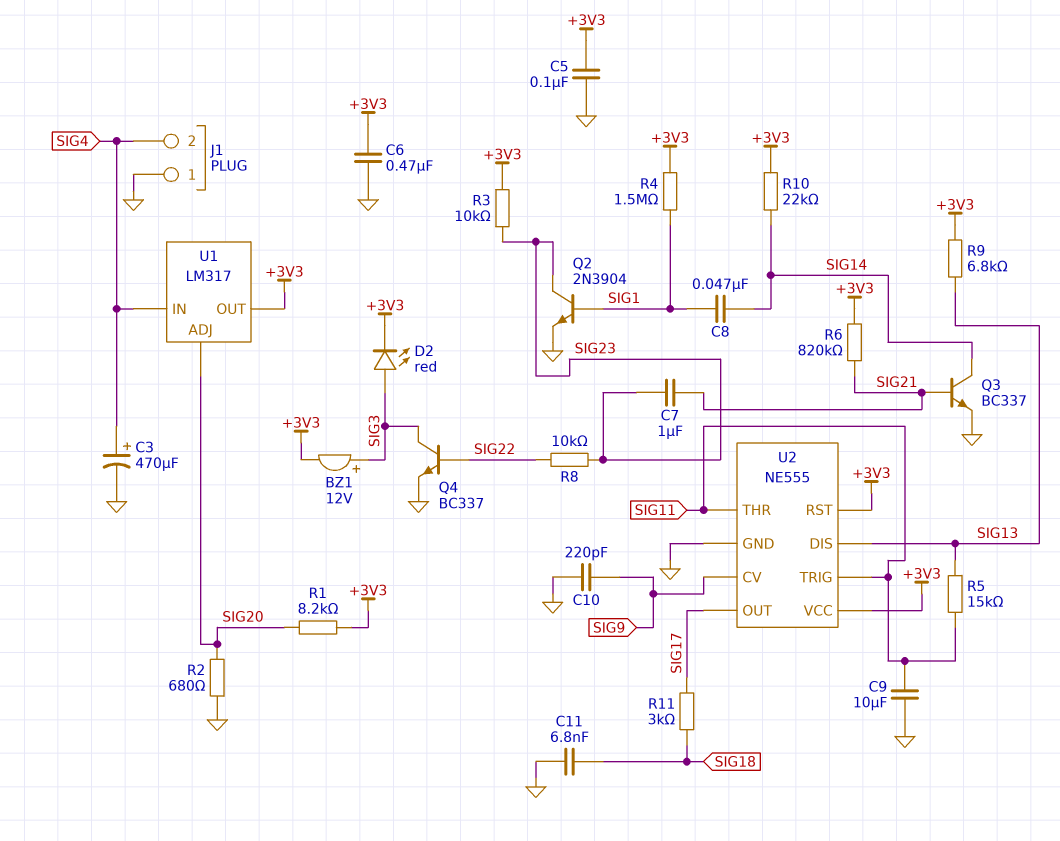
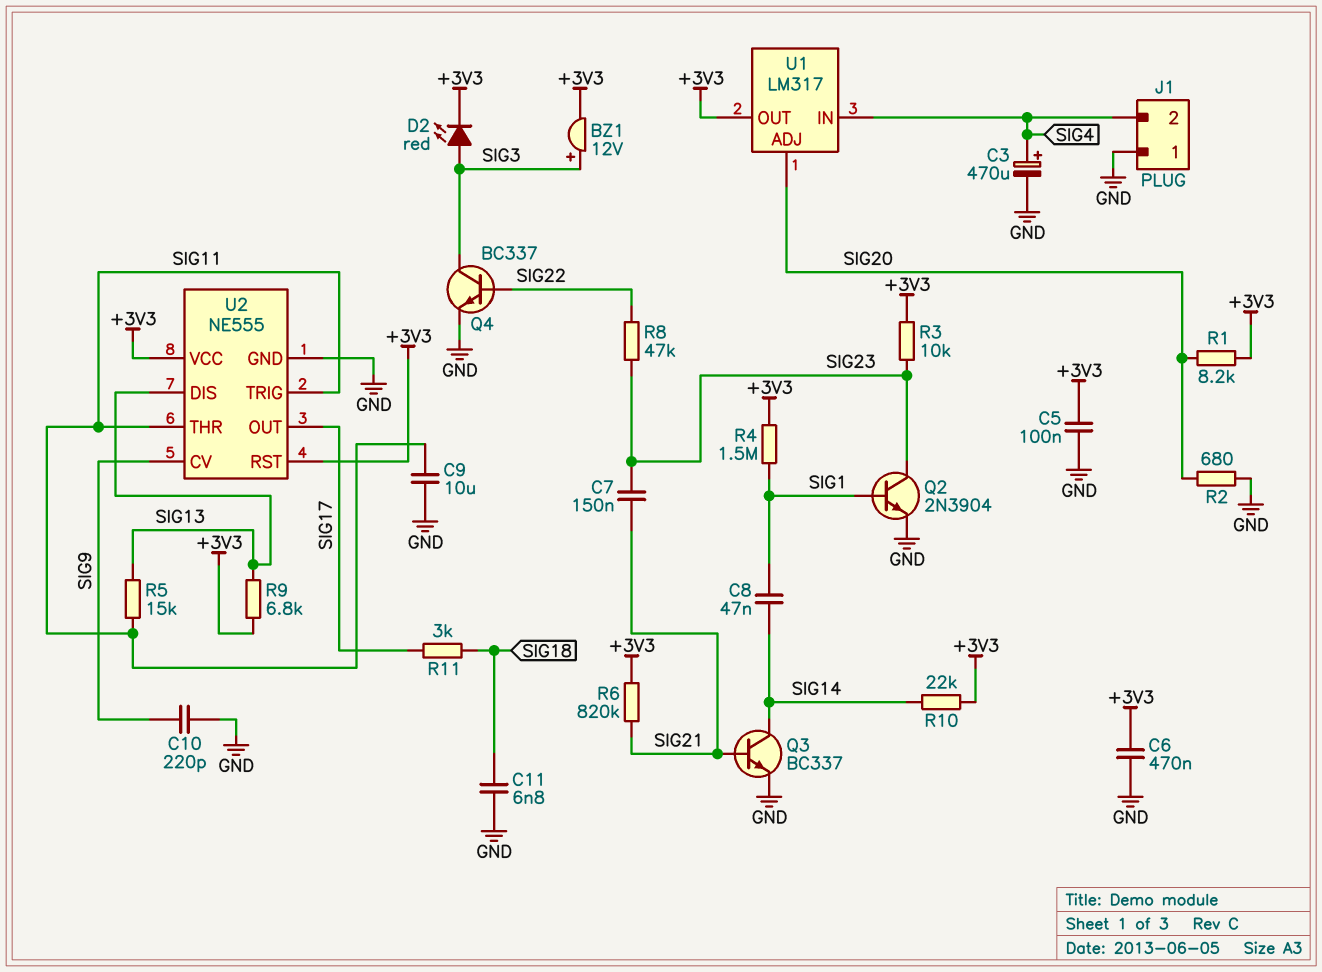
C7: 1uF (SIG21, SIG23) -> 150nF (SIG21, SIG23)
R8: 10k (SIG22, SIG23) -> 47k (SIG22, SIG23)

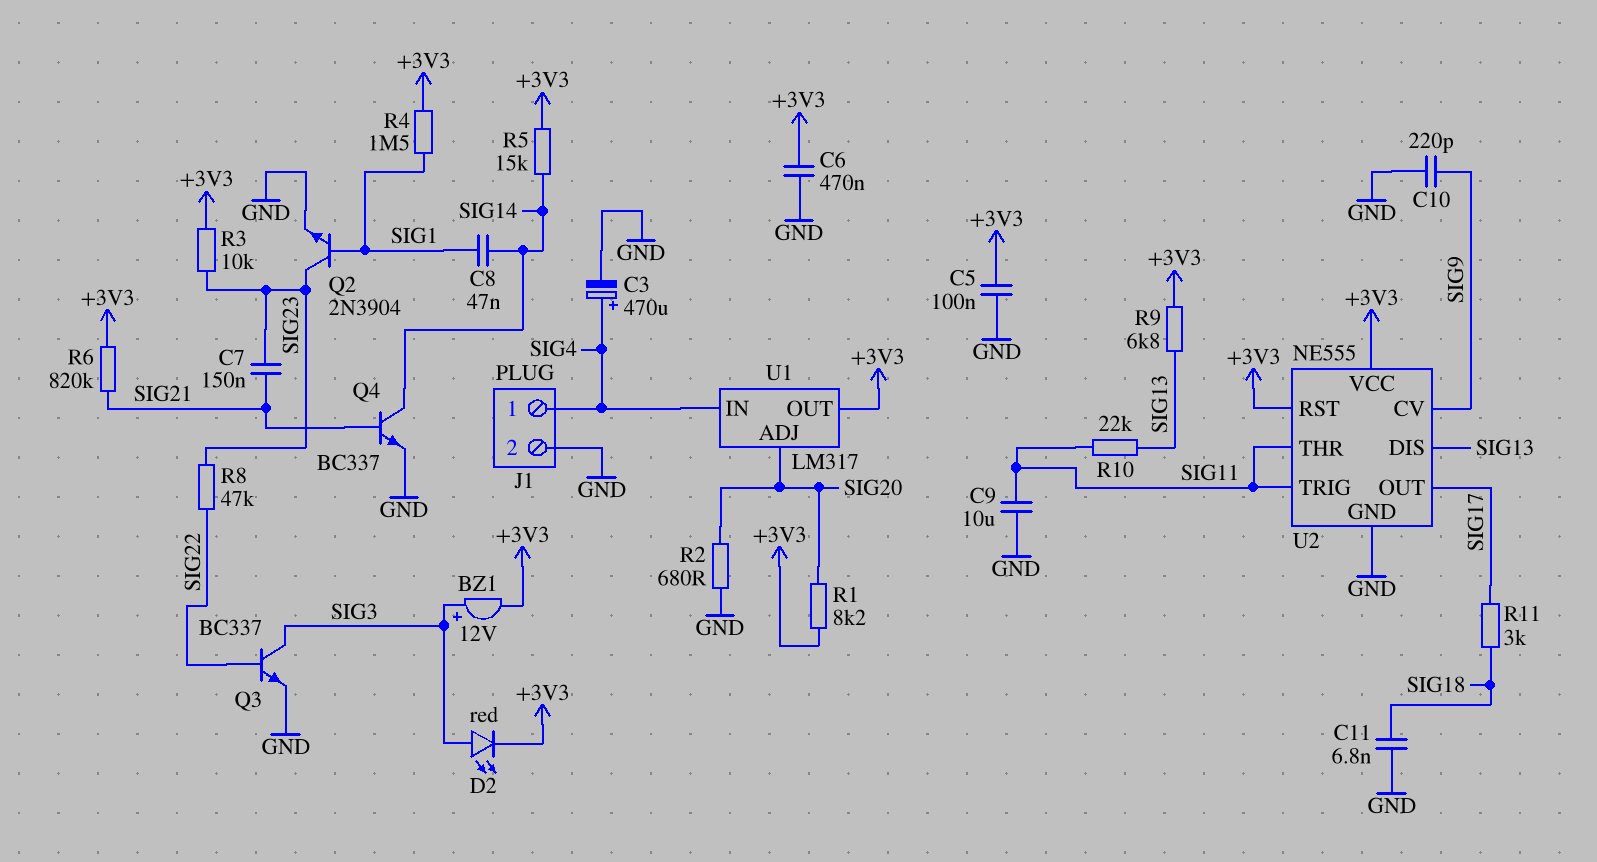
J1 pin 1: GND -> SIG4
J1 pin 2: SIG4 -> GND
Q3: NPN BC337 (B SIG21, C SIG14, E GND) -> NPN BC337 (B SIG22, C SIG3, E GND)
Q4: NPN BC337 (B SIG22, C SIG3, E GND) -> NPN BC337 (B SIG21, C SIG14, E GND)
R5: 15k (SIG11, SIG13) -> 15k (+3V3, SIG14)
R10: 22k (+3V3, SIG14) -> 22k (SIG11, SIG13)

